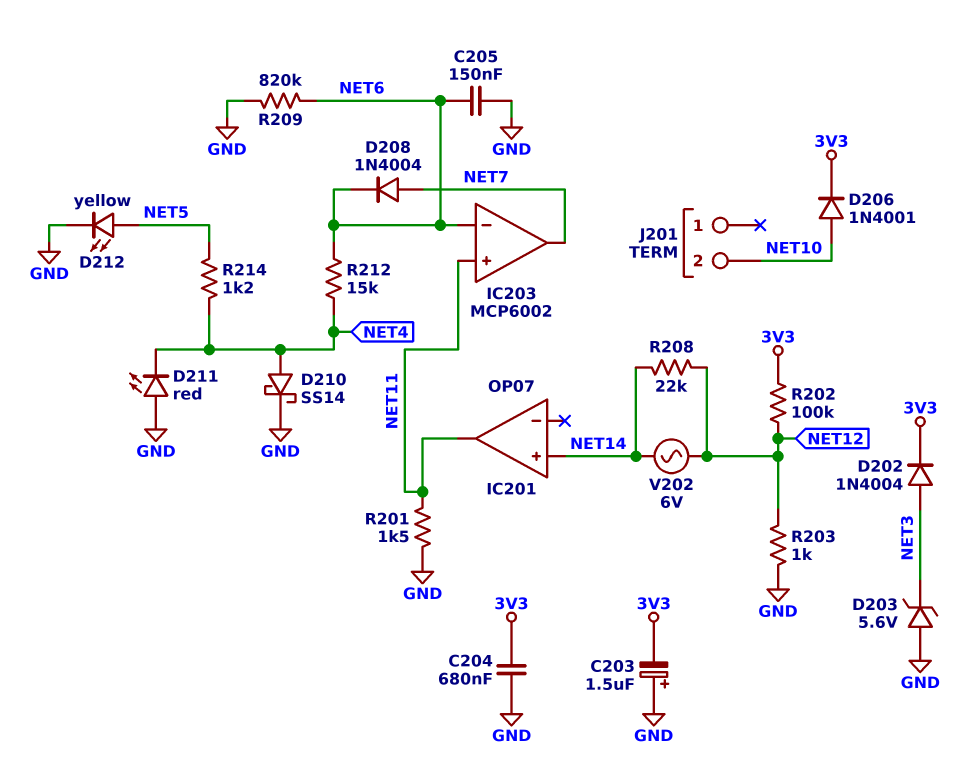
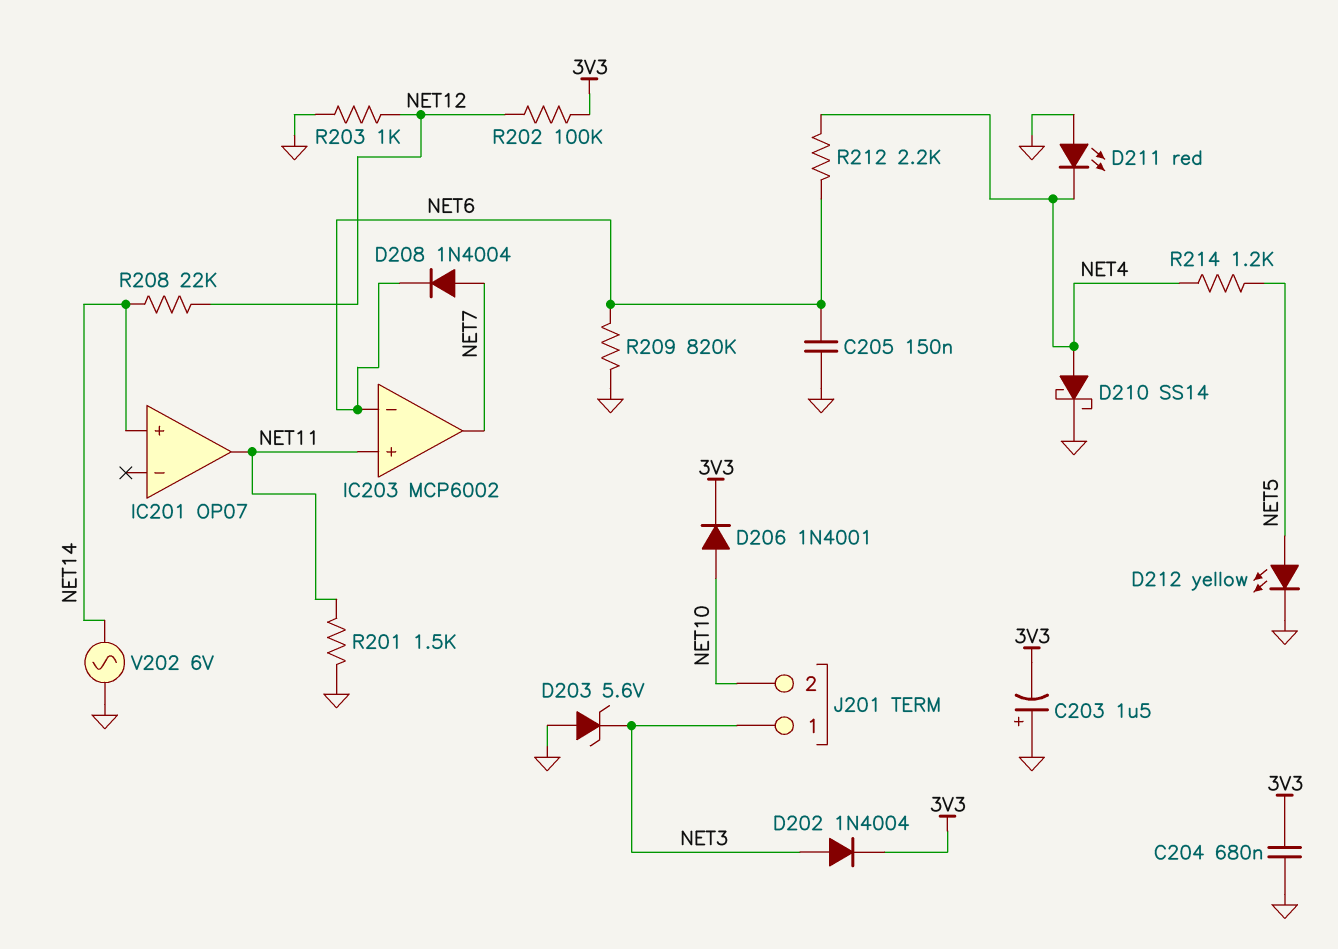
J201 pin 1: none -> NET3
R212: 15k (NET4, NET6) -> 2.2k (NET4, NET6)
V202: AC 6V (NET12, NET14) -> AC 6V (GND, NET14)

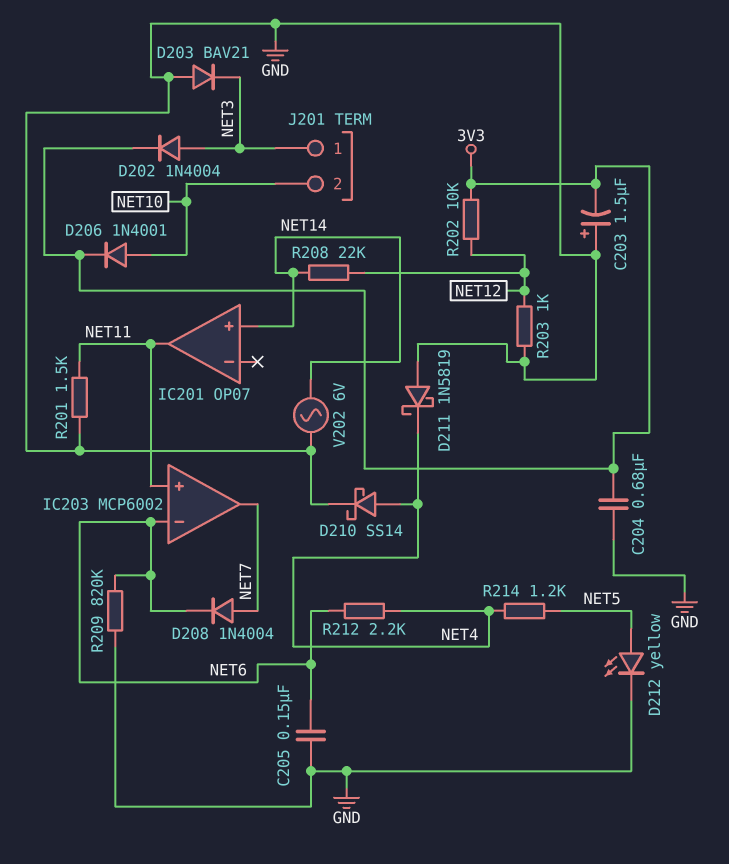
D203: zener 5.6V (A GND, K NET3) -> diode BAV21 (A GND, K NET3)
D211: LED red (A GND, K NET4) -> schottky 1N5819 (A GND, K NET4)
R202: 100k (3V3, NET12) -> 10k (3V3, NET12)

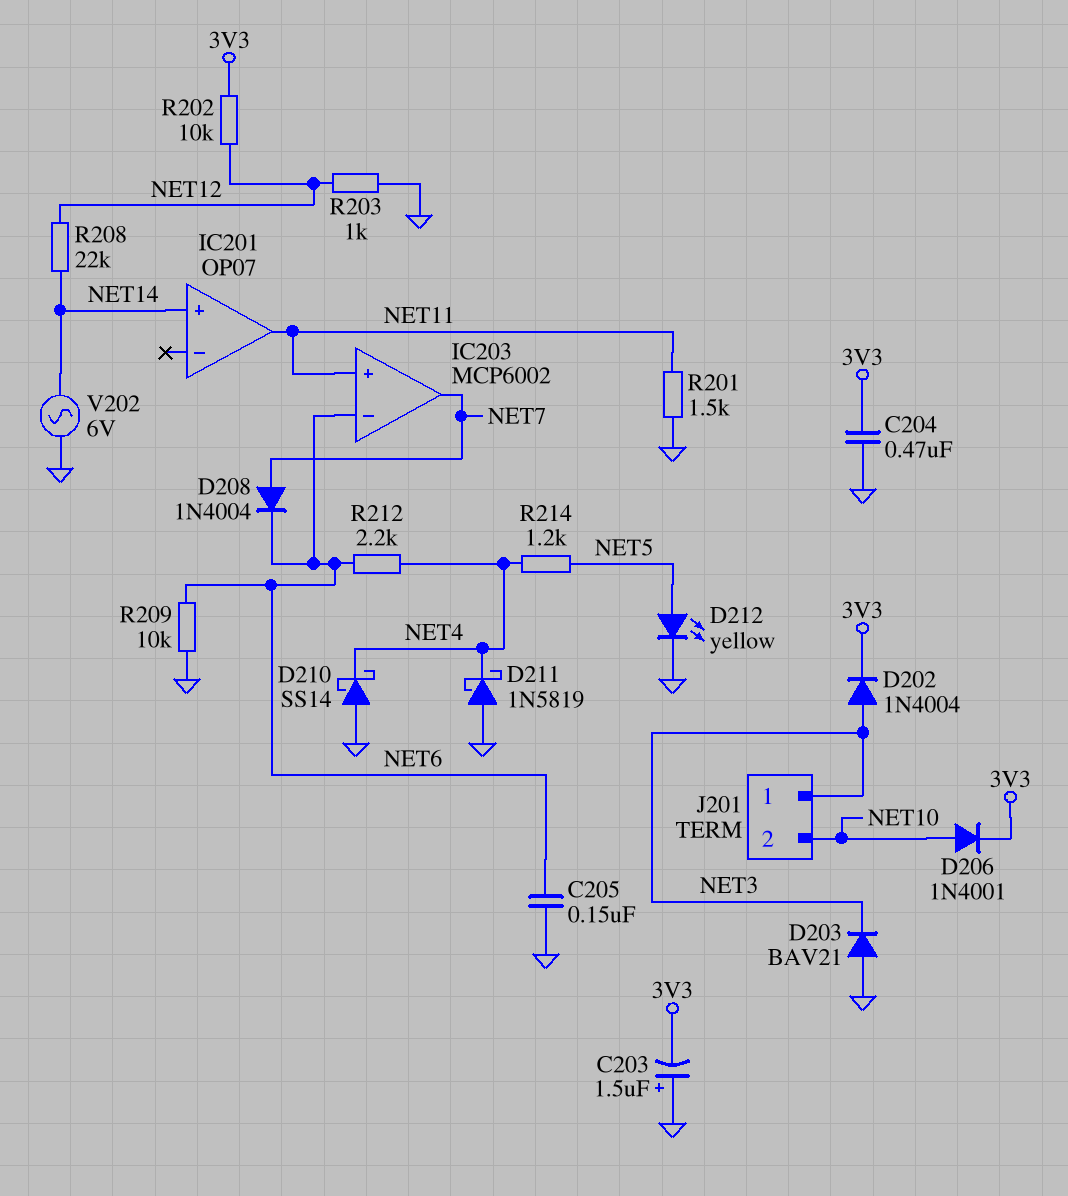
C204: 680nF (3V3, GND) -> 470nF (3V3, GND)
D210: schottky SS14 (A NET4, K GND) -> schottky SS14 (A GND, K NET4)
R209: 820k (GND, NET6) -> 10k (GND, NET6)

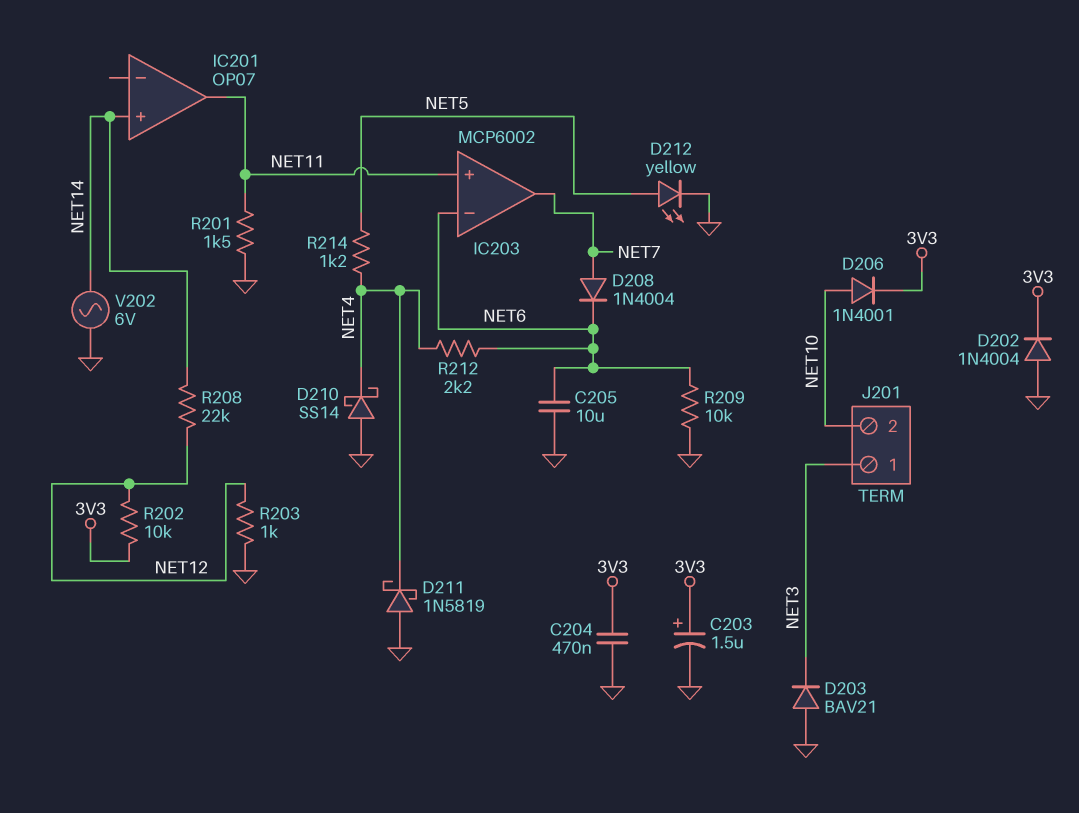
C203: 1.5uF (plus GND, minus 3V3) -> 1.5uF (plus 3V3, minus GND)
C205: 150nF (GND, NET6) -> 10uF (GND, NET6)
D202: diode 1N4004 (A NET3, K 3V3) -> diode 1N4004 (A GND, K 3V3)

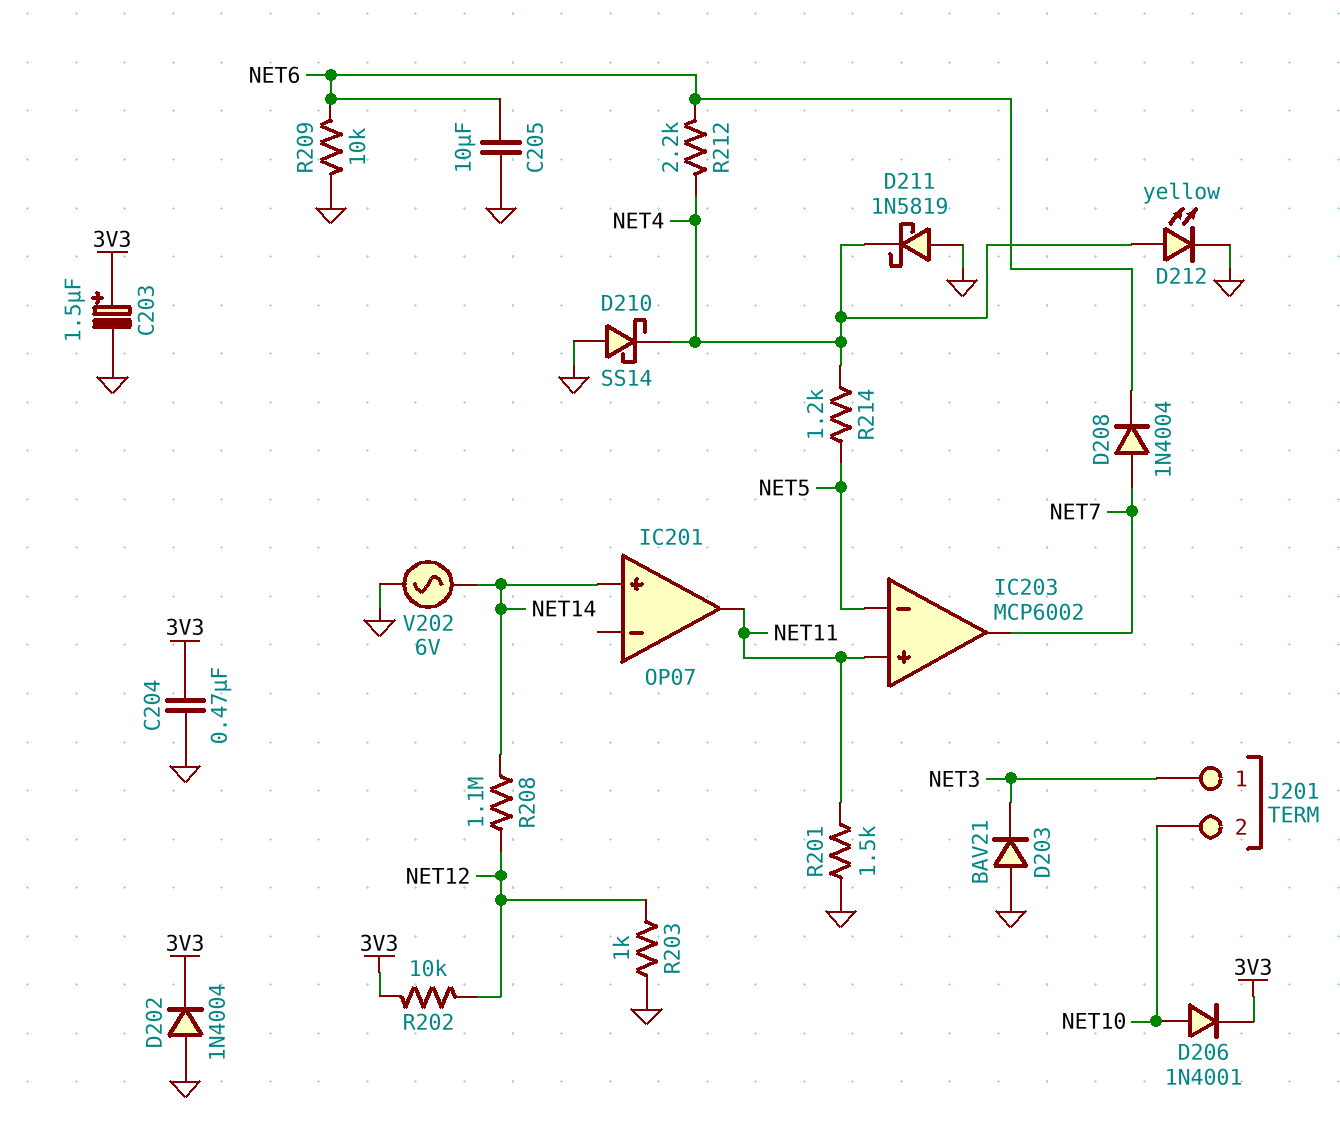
D212: LED yellow (A NET5, K GND) -> LED yellow (A NET4, K GND)
IC203 pin in-: NET6 -> NET5
R208: 22k (NET12, NET14) -> 1.1M (NET12, NET14)

